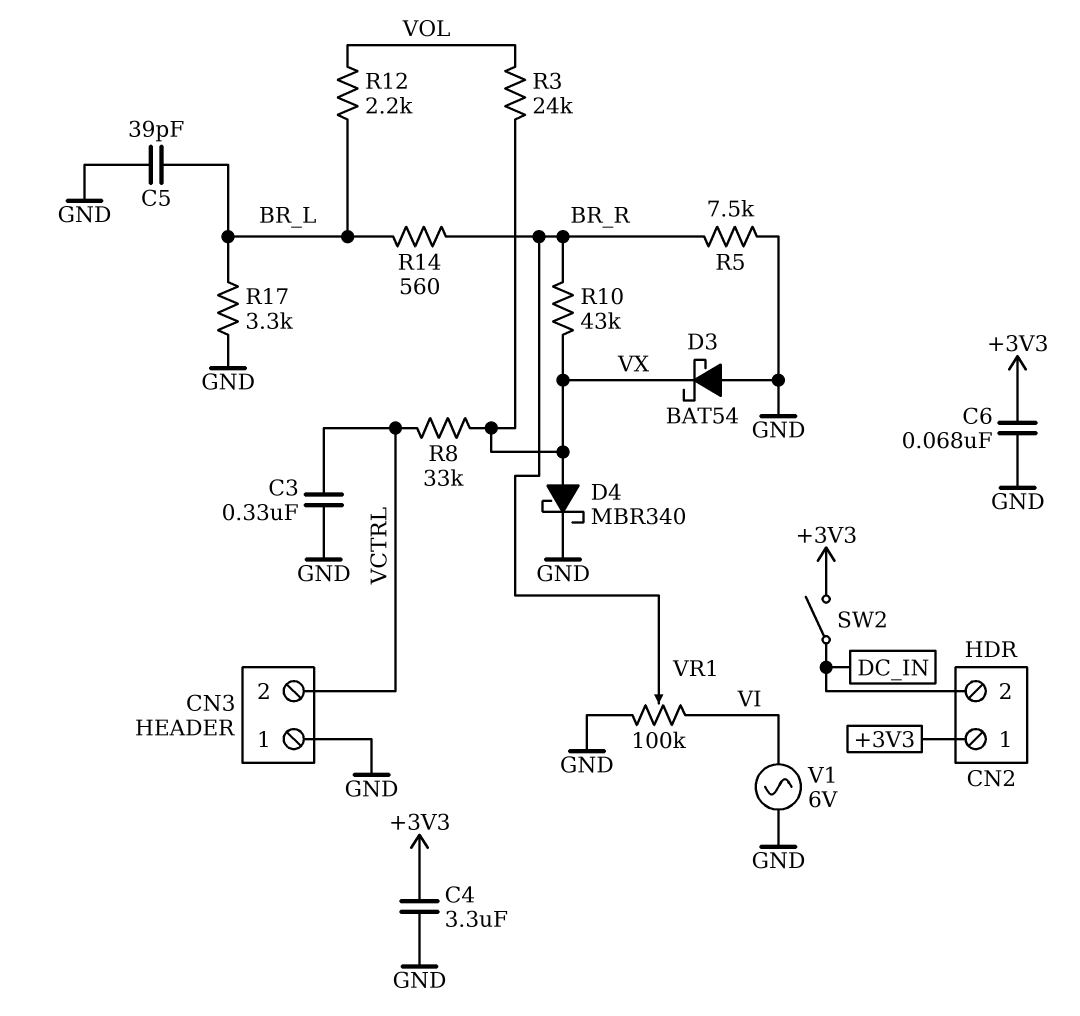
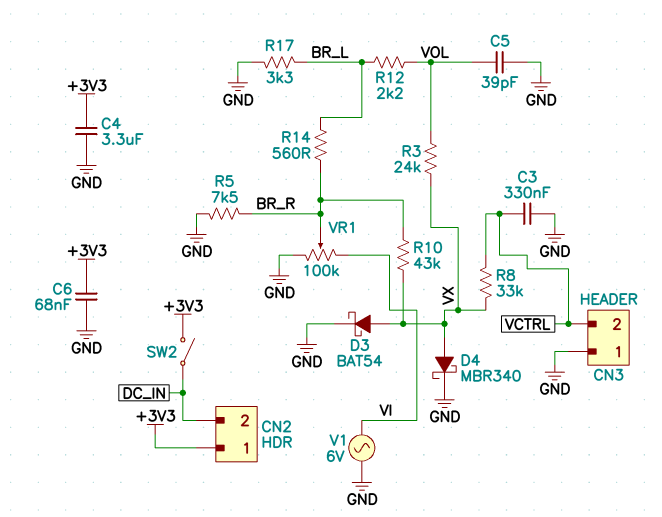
C5: 39pF (BR_L, GND) -> 39pF (GND, VOL)
D3: schottky BAT54 (A GND, K VX) -> schottky BAT54 (A VX, K GND)

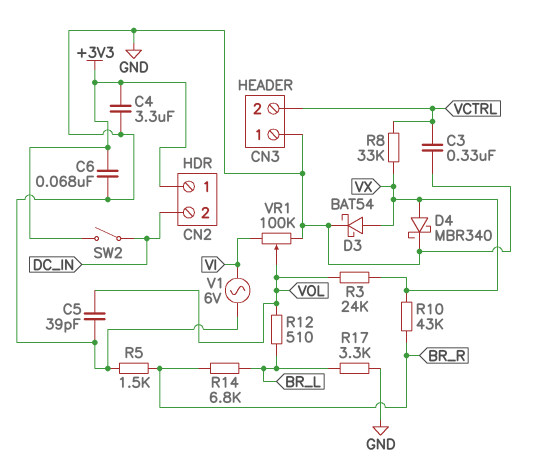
R5: 7.5k (BR_R, GND) -> 1.5k (BR_R, GND)
R12: 2.2k (BR_L, VOL) -> 510 (BR_L, VOL)
R14: 560 (BR_L, BR_R) -> 6.8k (BR_L, BR_R)
VR1: 100k (GND, VI, wiper BR_R) -> 100k (GND, VI, wiper VOL)

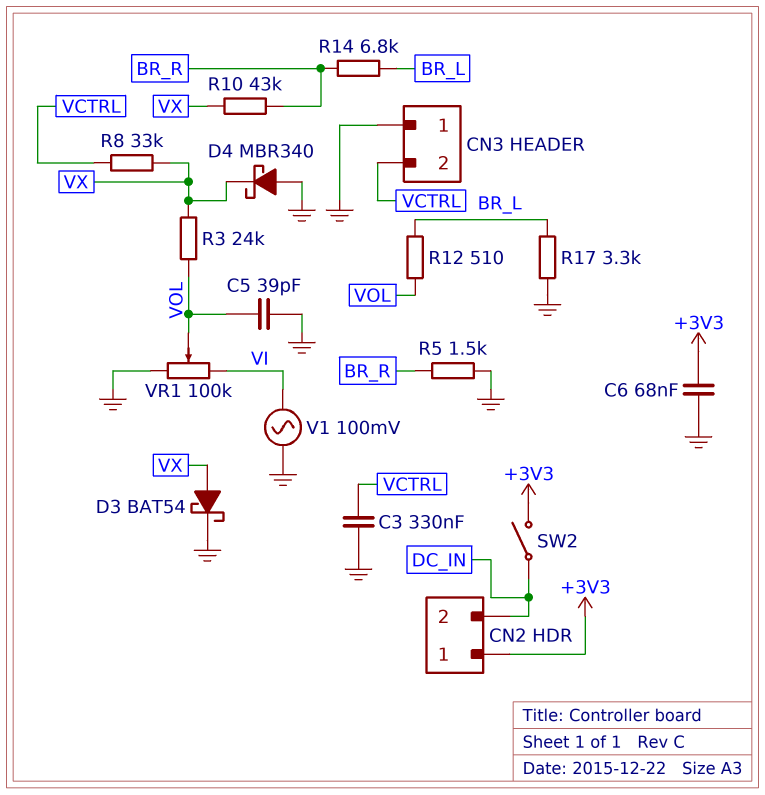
C4: 3.3uF (+3V3, GND) -> none
D4: schottky MBR340 (A VX, K GND) -> schottky MBR340 (A GND, K VX)
V1: AC 6V (GND, VI) -> AC 100mV (GND, VI)

